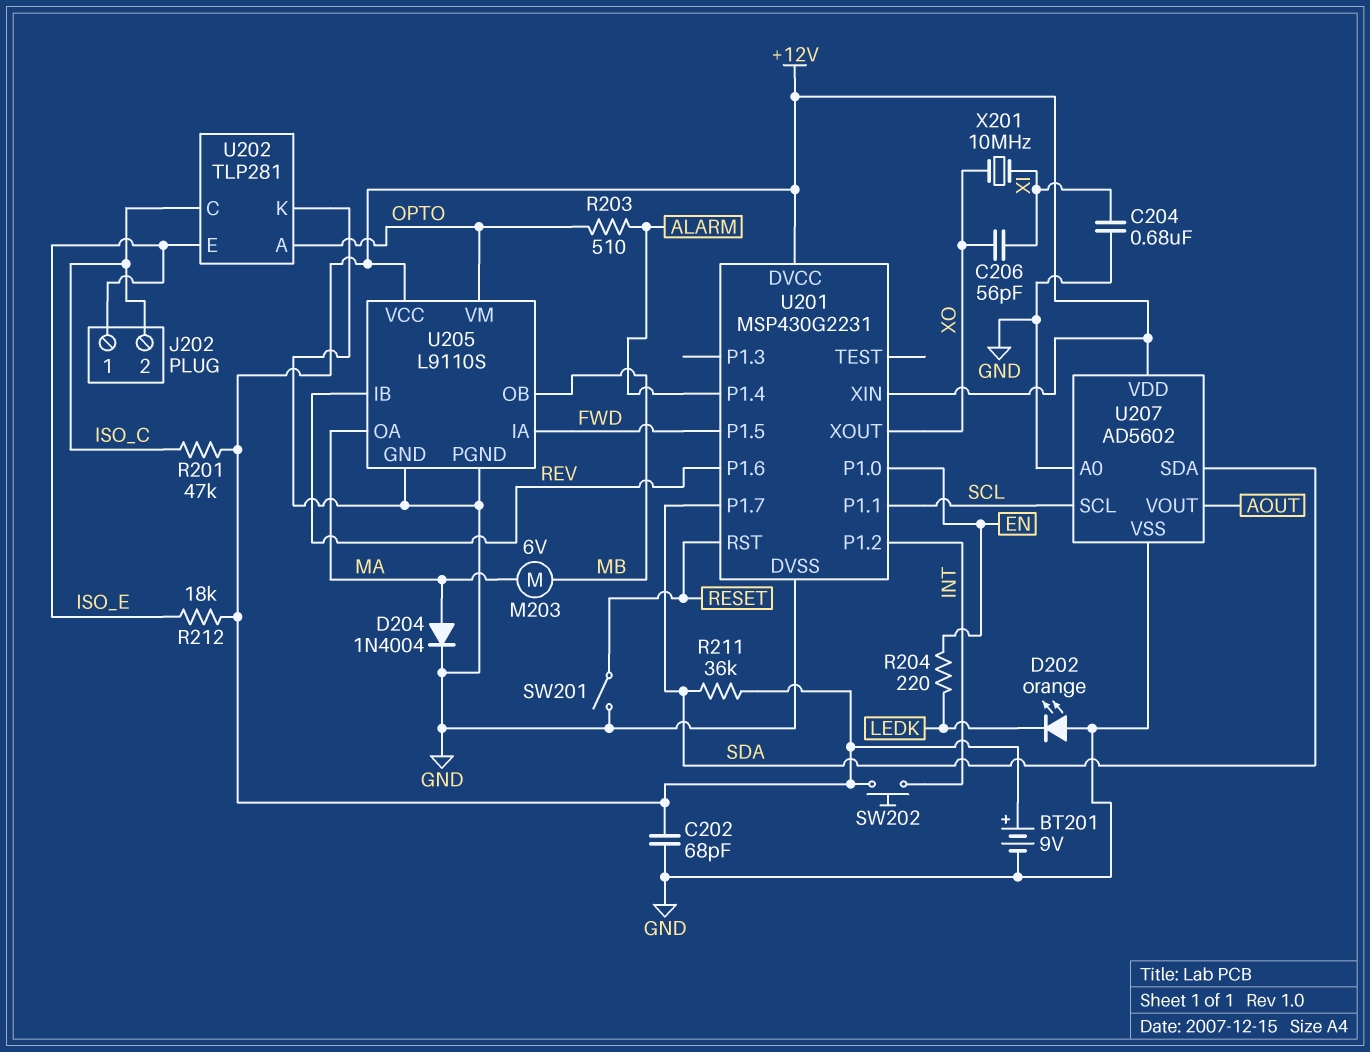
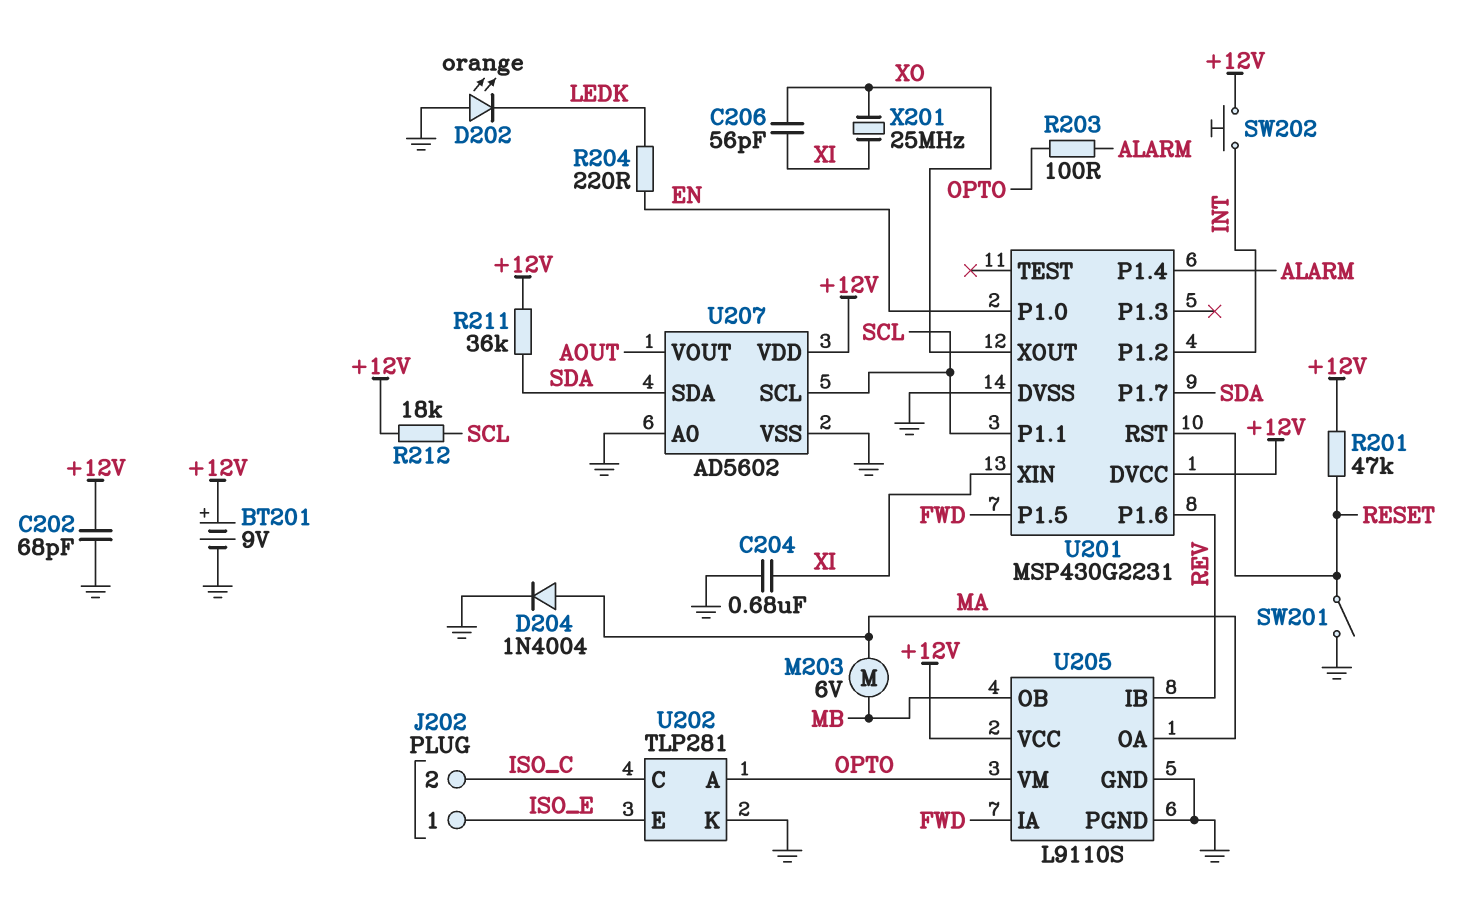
R201: 47k (+12V, ISO_C) -> 47k (+12V, RESET)
R203: 510 (ALARM, OPTO) -> 100 (ALARM, OPTO)
R212: 18k (+12V, ISO_E) -> 18k (+12V, SCL)
U201 pin XIN: +12V -> XI
X201: 10MHz (XI, XO) -> 25MHz (XI, XO)

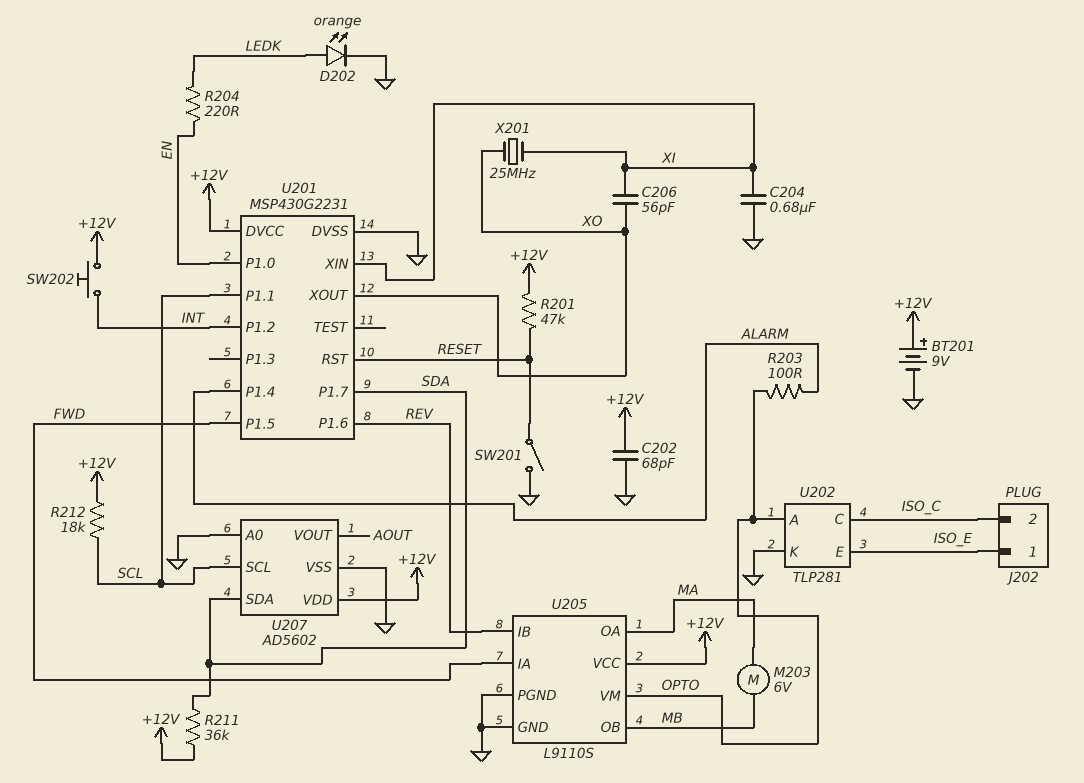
D202: LED orange (A GND, K LEDK) -> LED orange (A LEDK, K GND)
D204: diode 1N4004 (A MA, K GND) -> none

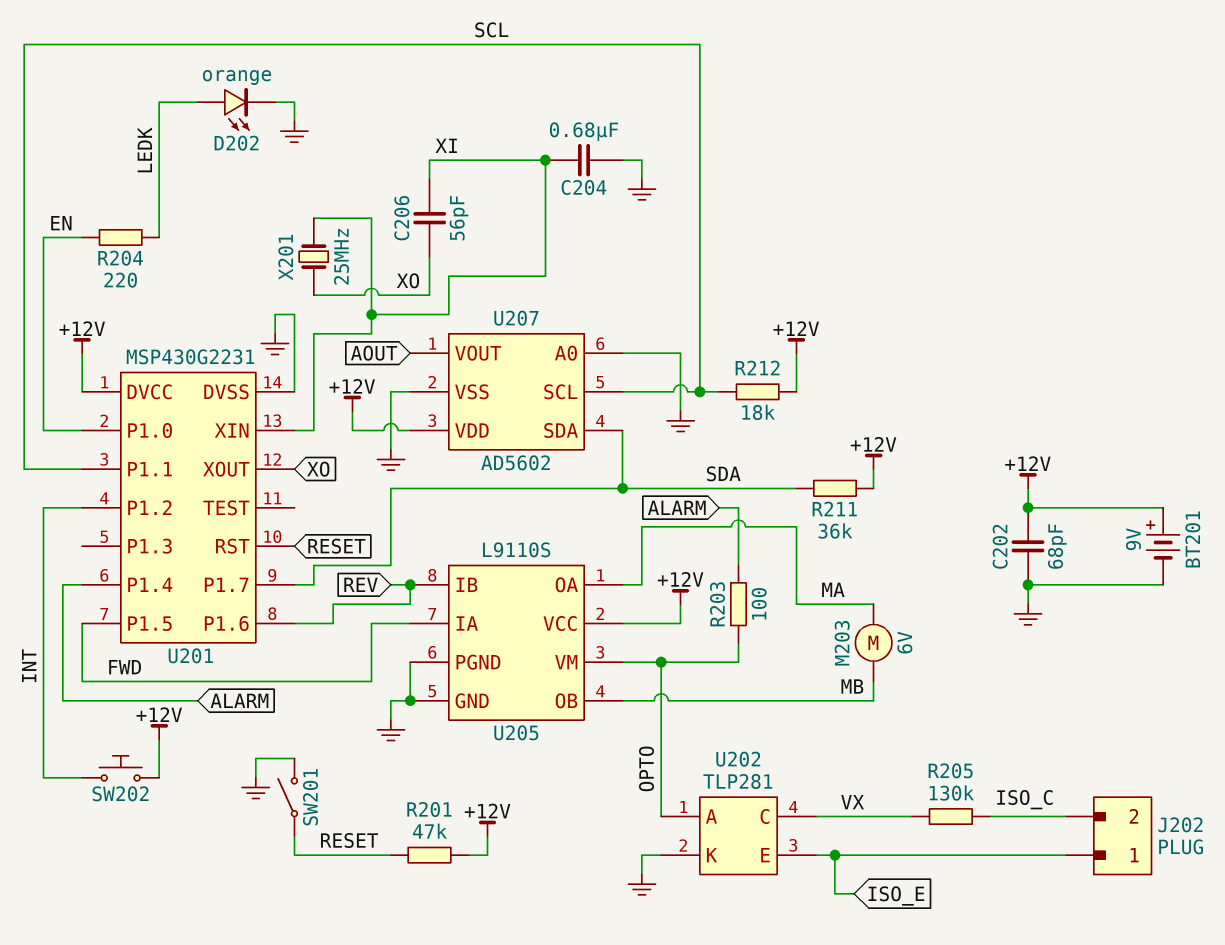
R205: none -> 130k (ISO_C, VX)
U202 pin C: ISO_C -> VX

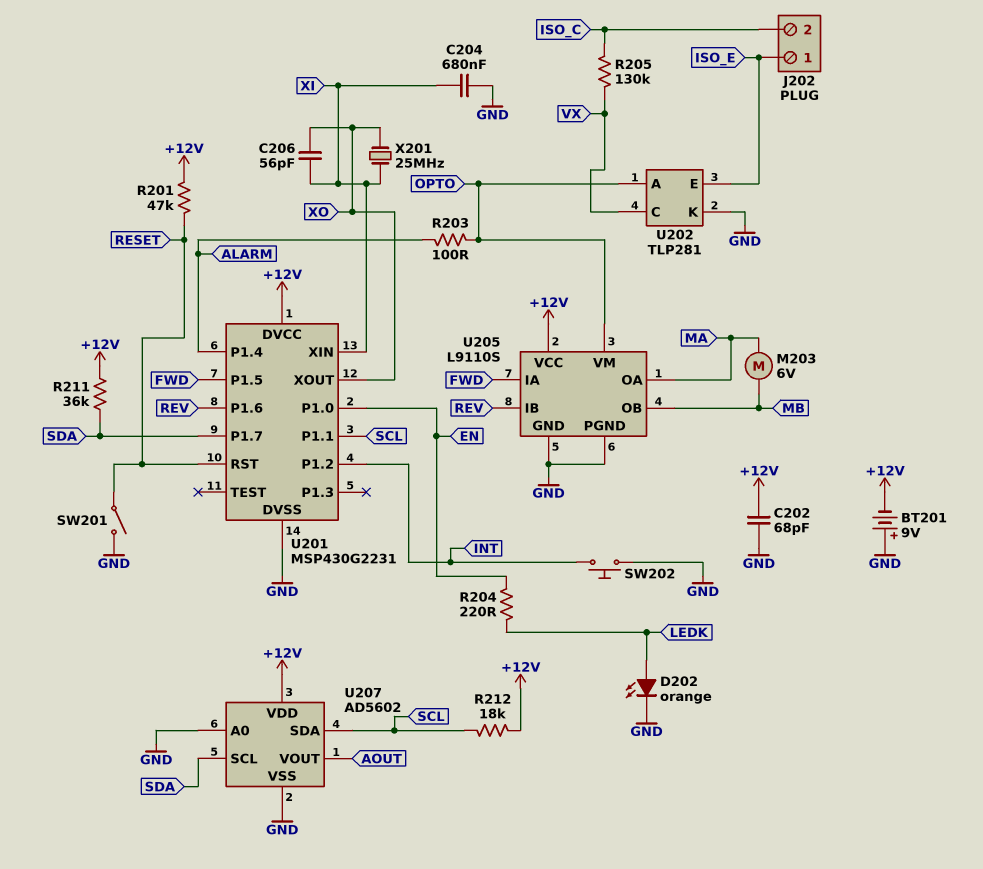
BT201: 9V (plus +12V, minus GND) -> 9V (plus GND, minus +12V)
SW202: button (+12V, INT) -> button (GND, INT)
U207 pin SCL: SCL -> SDA
U207 pin SDA: SDA -> SCL

